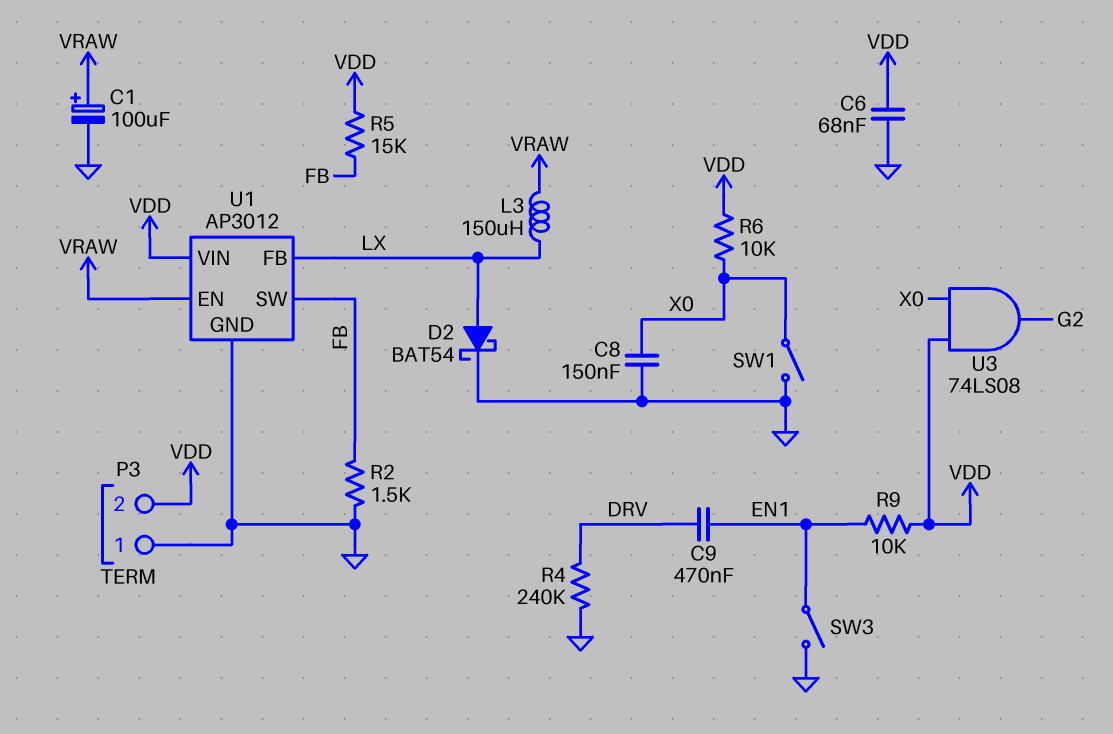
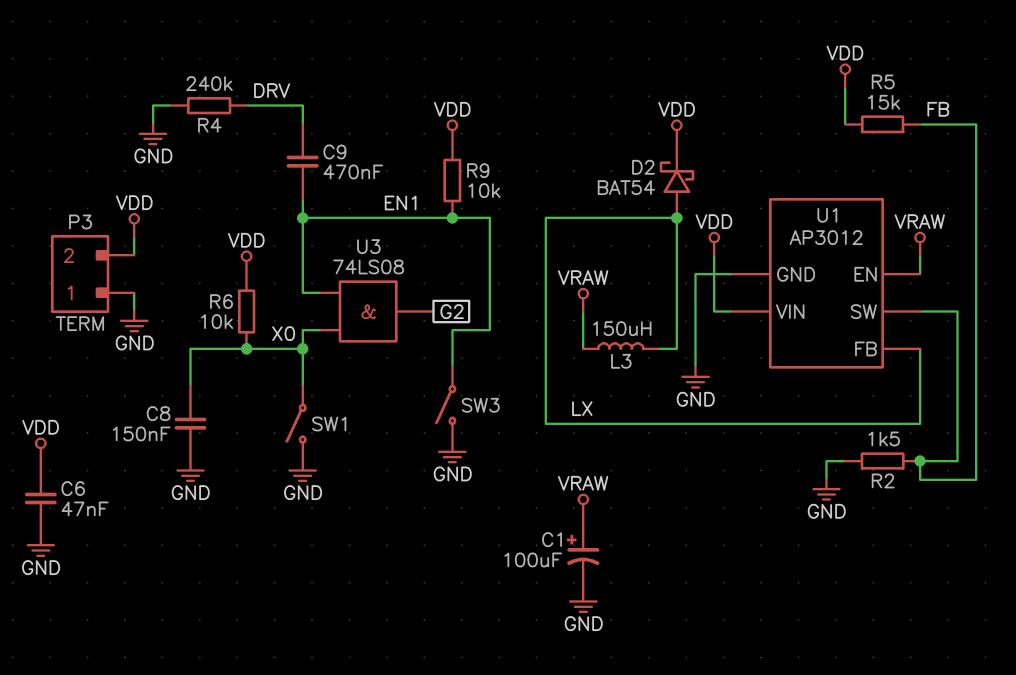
C6: 68nF (GND, VDD) -> 47nF (GND, VDD)
D2: schottky BAT54 (A LX, K GND) -> schottky BAT54 (A LX, K VDD)
U3: AND 74LS08 (in VDD, in X0, out G2) -> AND 74LS08 (in EN1, in X0, out G2)

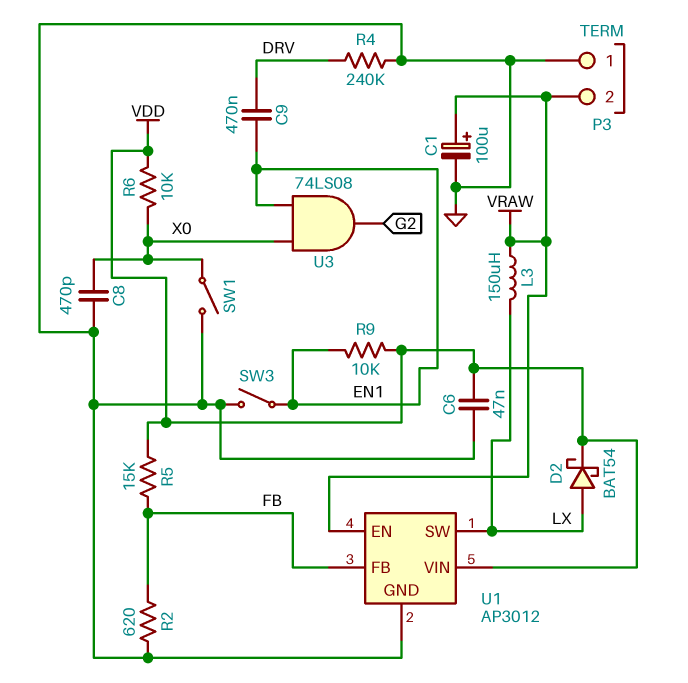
C8: 150nF (GND, X0) -> 470pF (GND, X0)
P3 pin 2: VDD -> VRAW
R2: 1.5k (FB, GND) -> 620 (FB, GND)
U1 pin FB: LX -> FB
U1 pin SW: FB -> LX

